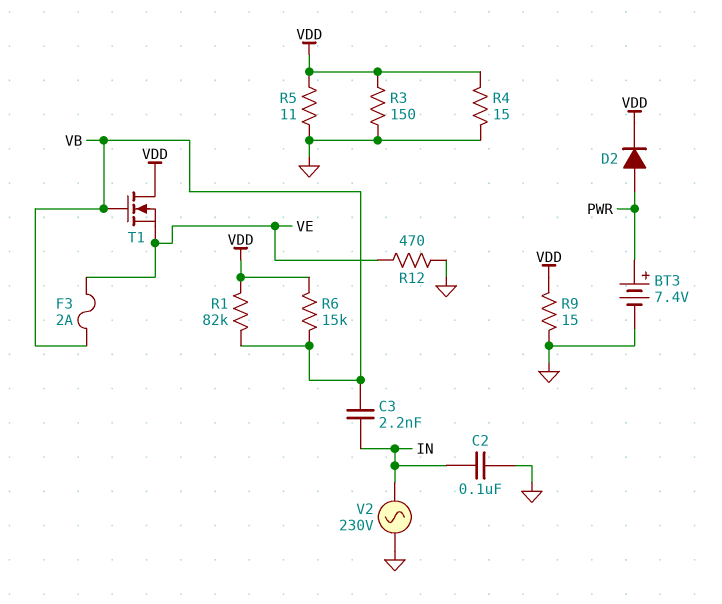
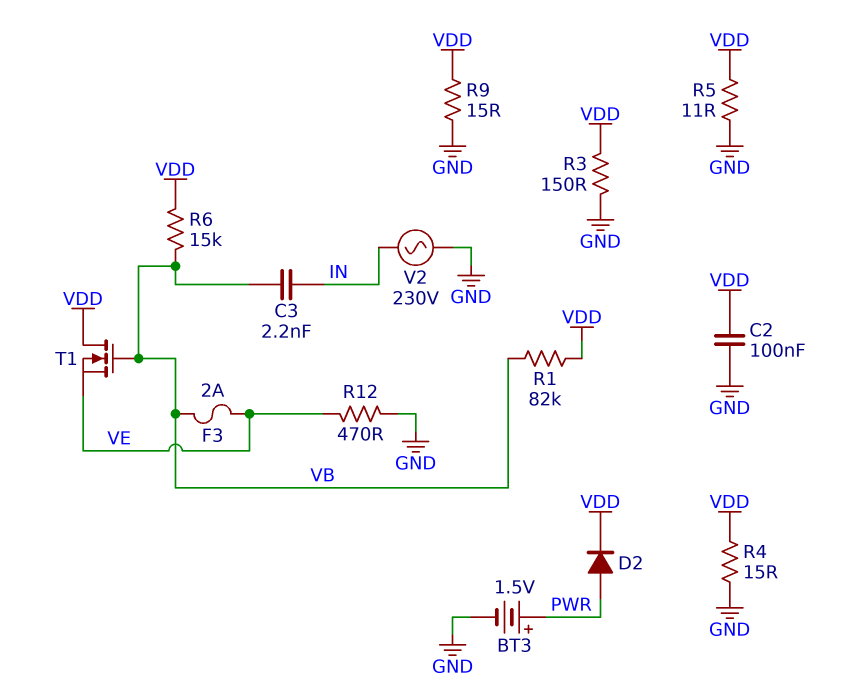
BT3: 7.4V (plus PWR, minus GND) -> 1.5V (plus PWR, minus GND)
C2: 100nF (GND, IN) -> 100nF (GND, VDD)

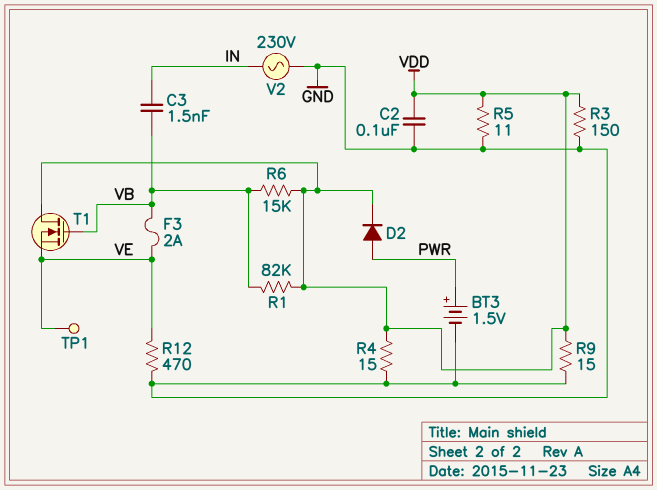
C3: 2.2nF (IN, VB) -> 1.5nF (IN, VB)
TP1: none -> test point (VE)

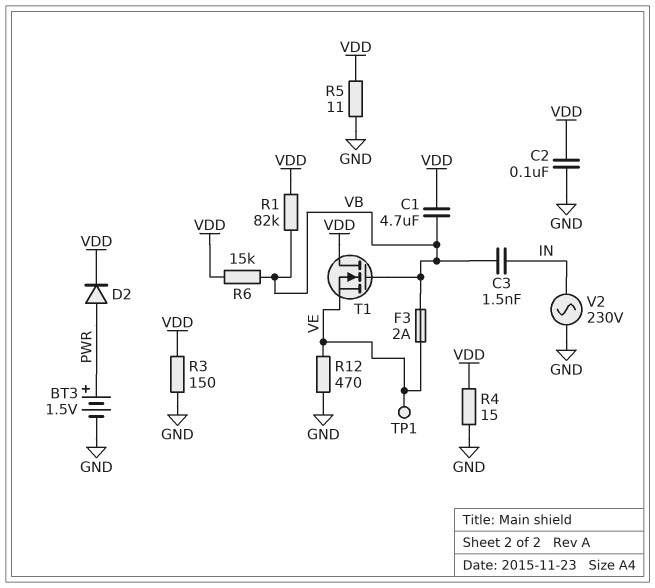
C1: none -> 4.7uF (VB, VDD)
R9: 15 (GND, VDD) -> none

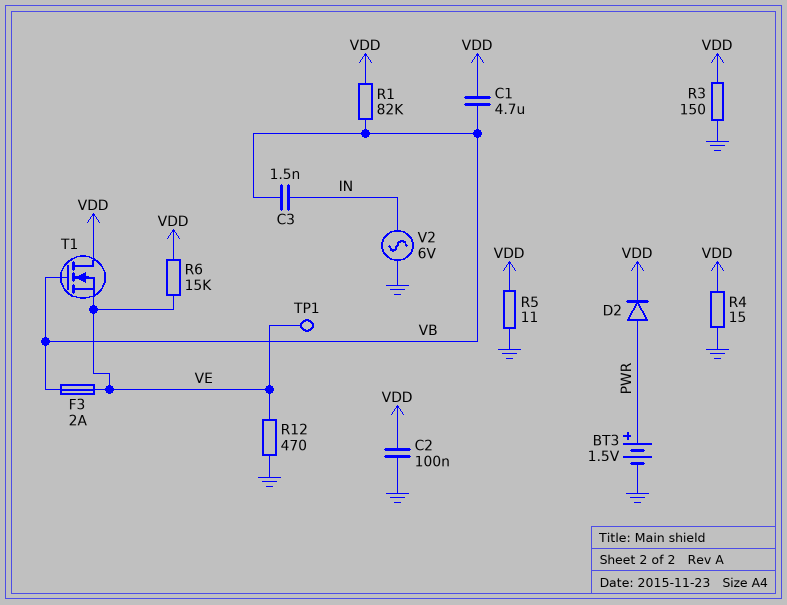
R6: 15k (VB, VDD) -> 15k (VDD, VE)
V2: AC 230V (GND, IN) -> AC 6V (GND, IN)

